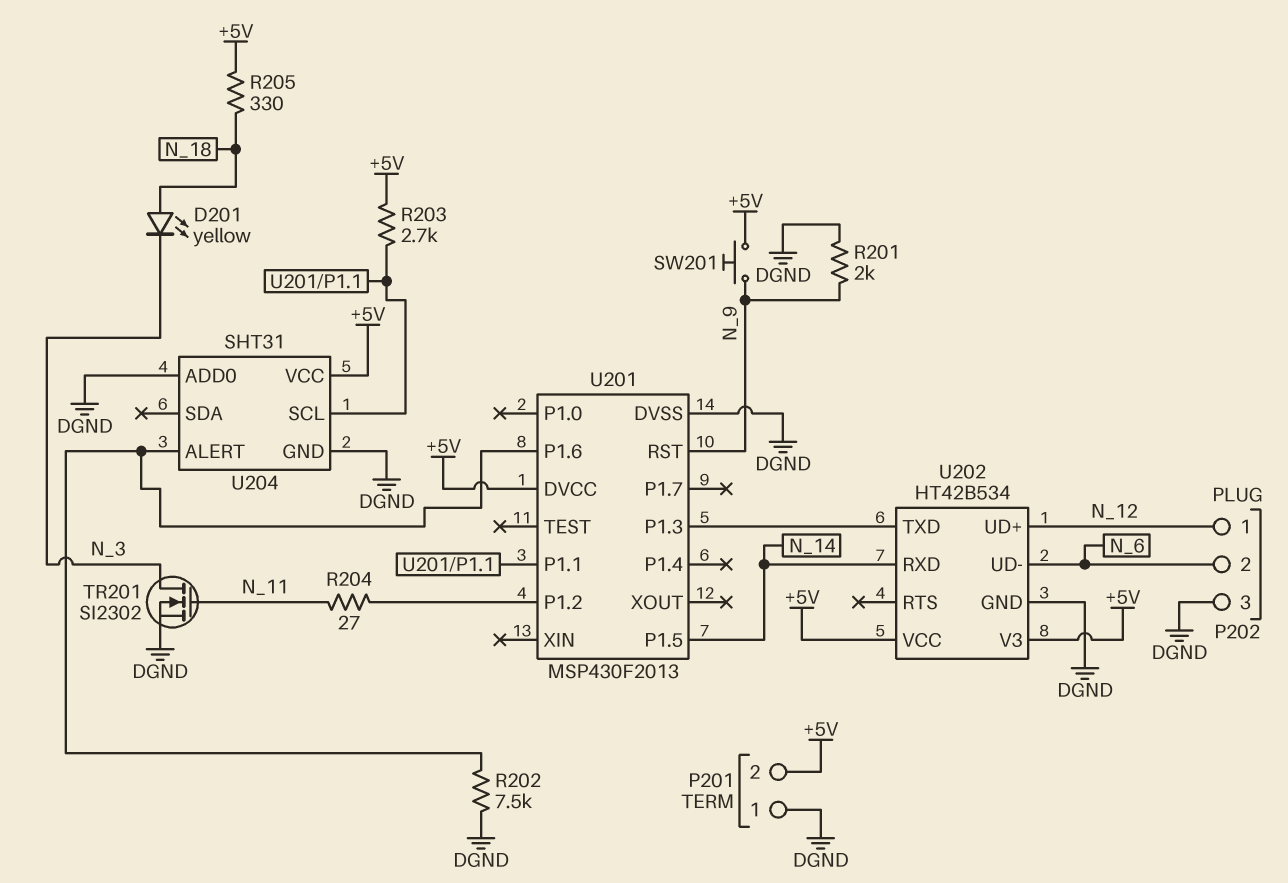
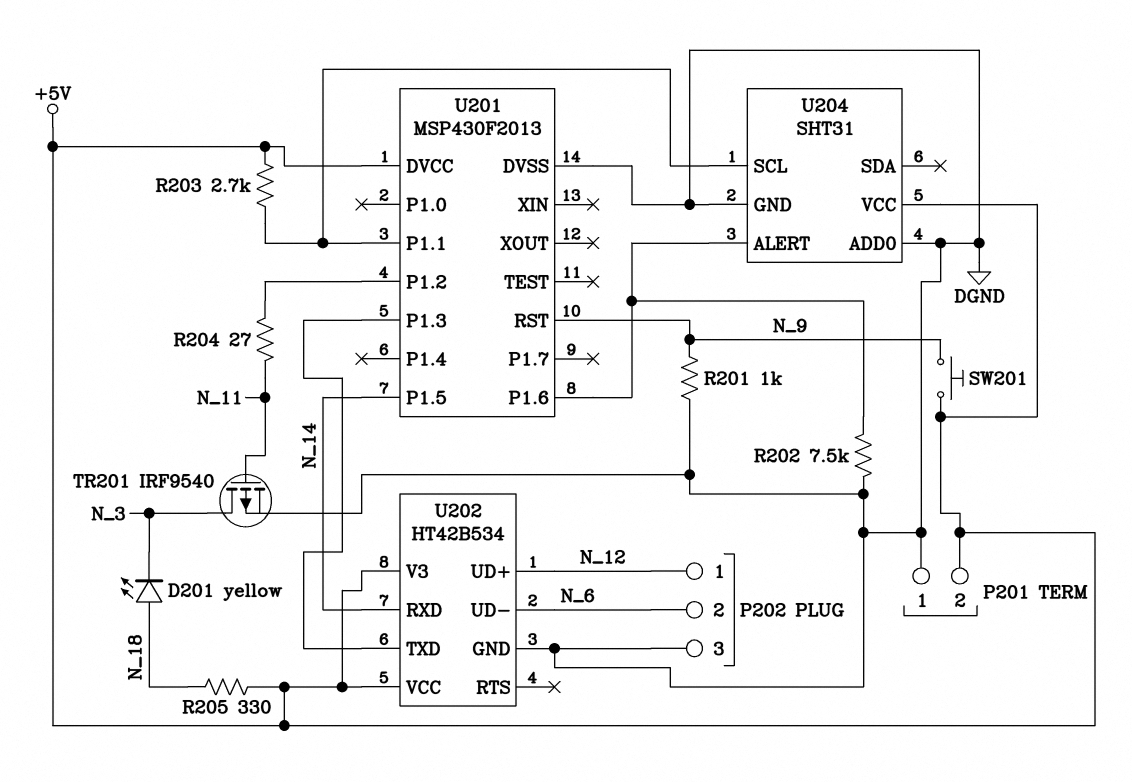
R201: 2k (DGND, N_9) -> 1k (DGND, N_9)
TR201: NMOS SI2302 (G N_11, D N_3, S DGND) -> PMOS IRF9540 (G N_11, D N_3, S DGND)

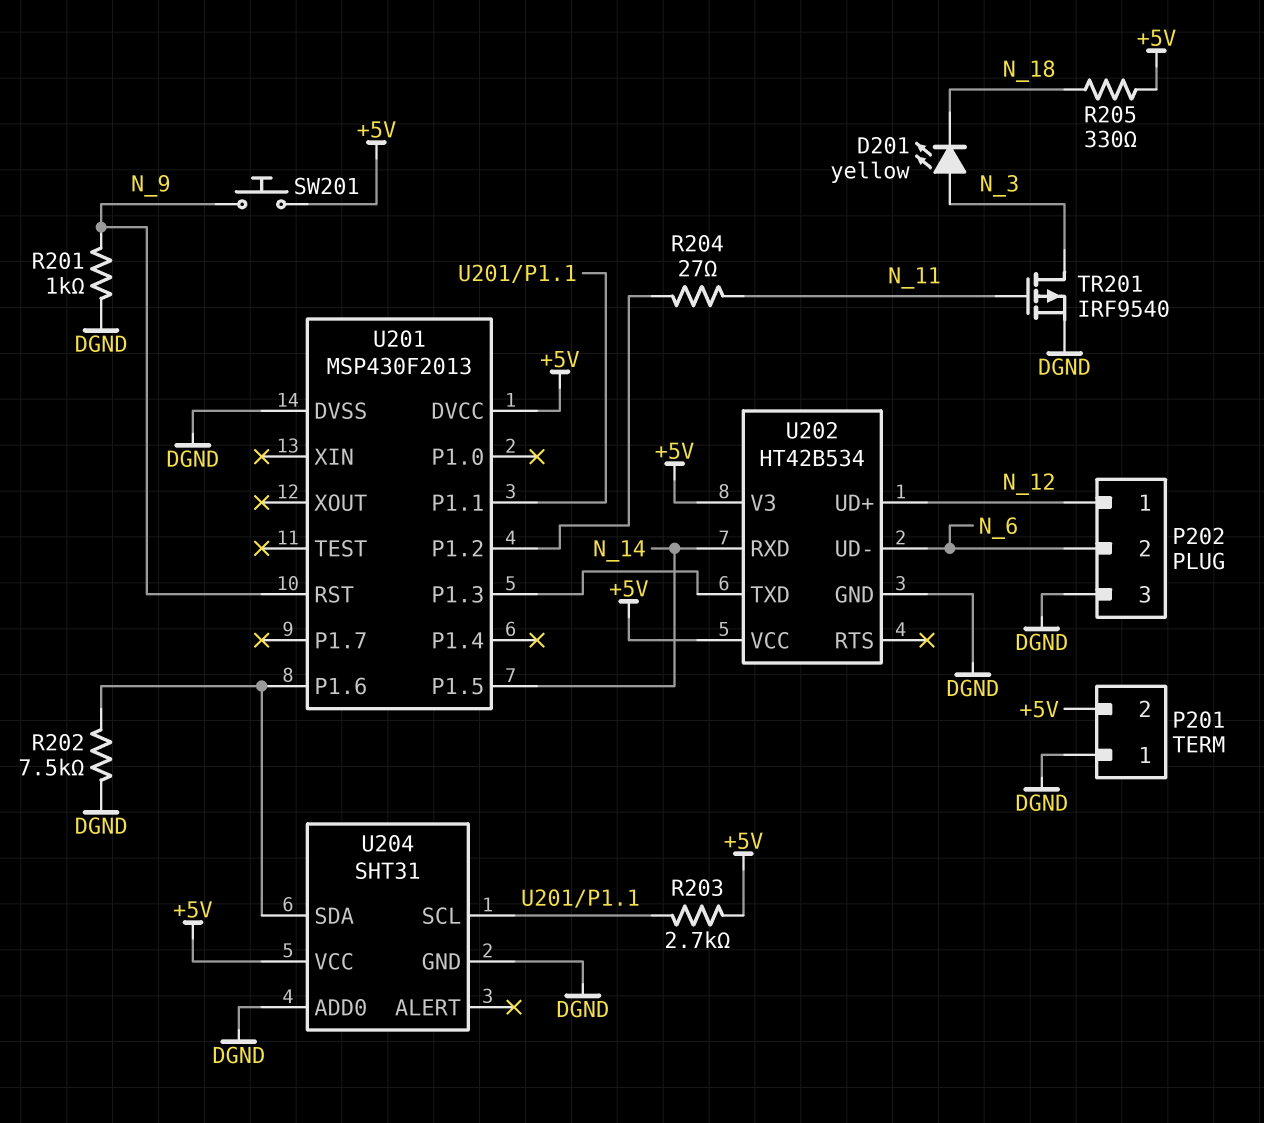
D201: LED yellow (A N_18, K N_3) -> LED yellow (A N_3, K N_18)
U204 pin ALERT: U201/P1.6 -> none
U204 pin SDA: none -> U201/P1.6

